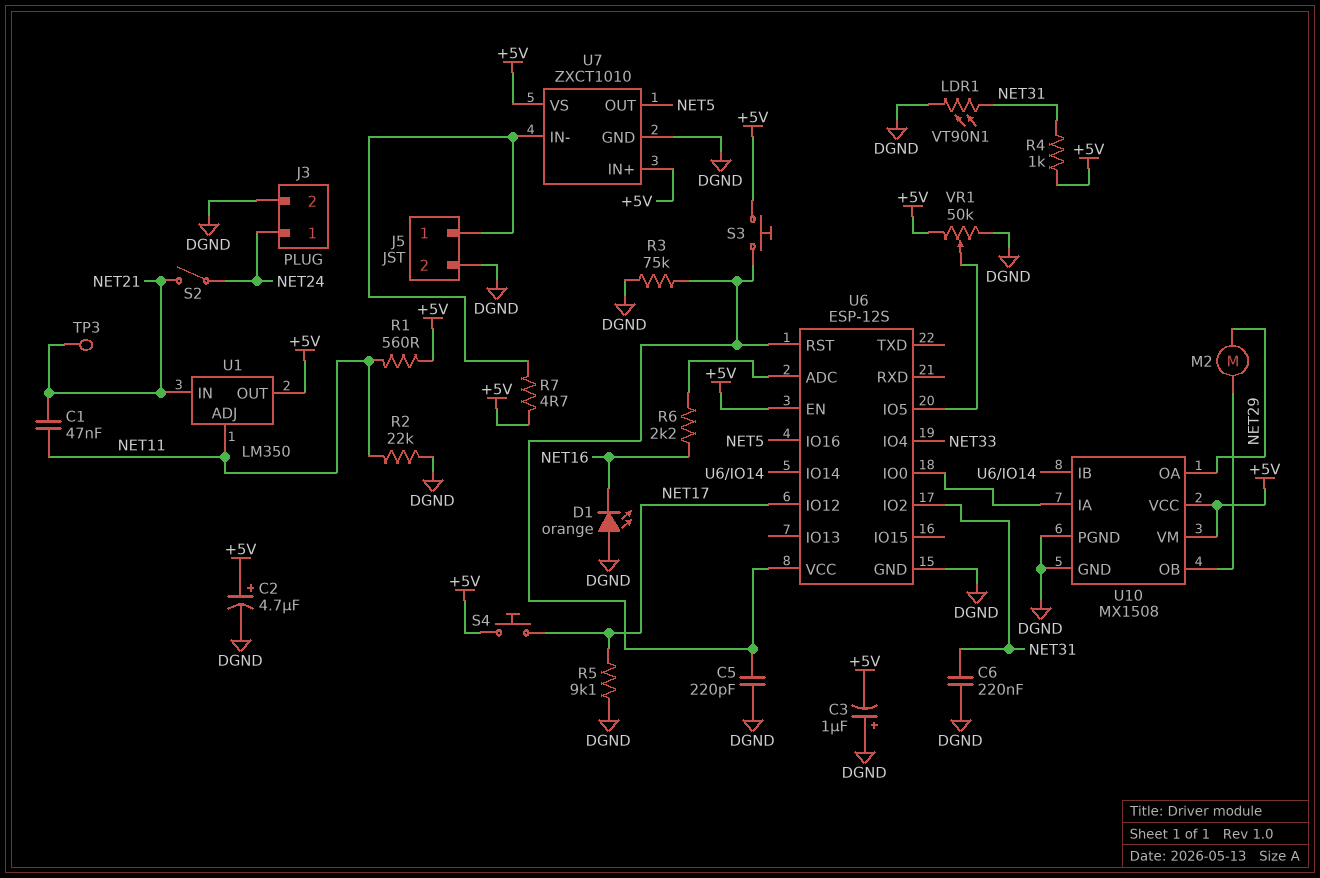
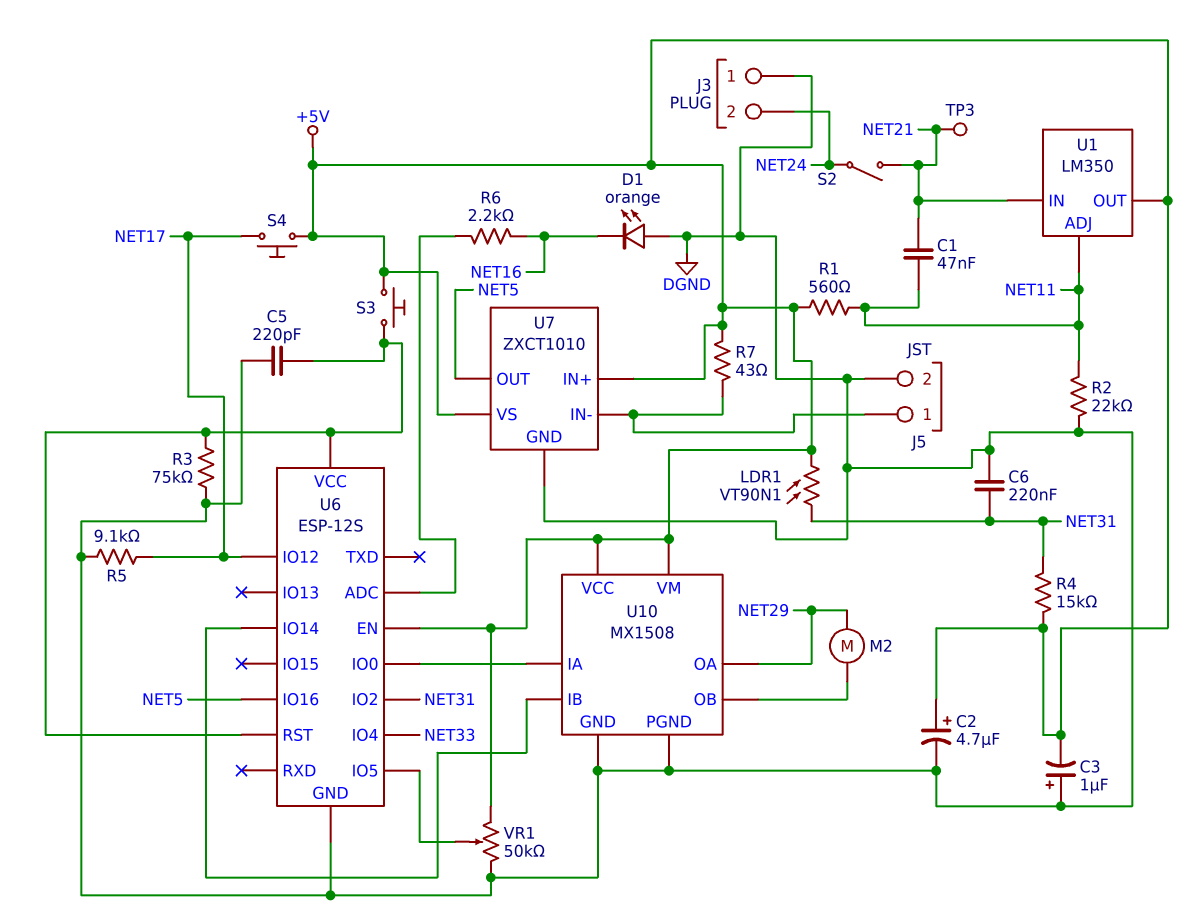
J3 pin 1: NET24 -> DGND
J3 pin 2: DGND -> NET24
LDR1: VT90N1 (DGND, NET31) -> VT90N1 (+5V, NET31)
R4: 1k (+5V, NET31) -> 15k (+5V, NET31)
R7: 4.7 (+5V, J5/1) -> 43 (+5V, J5/1)

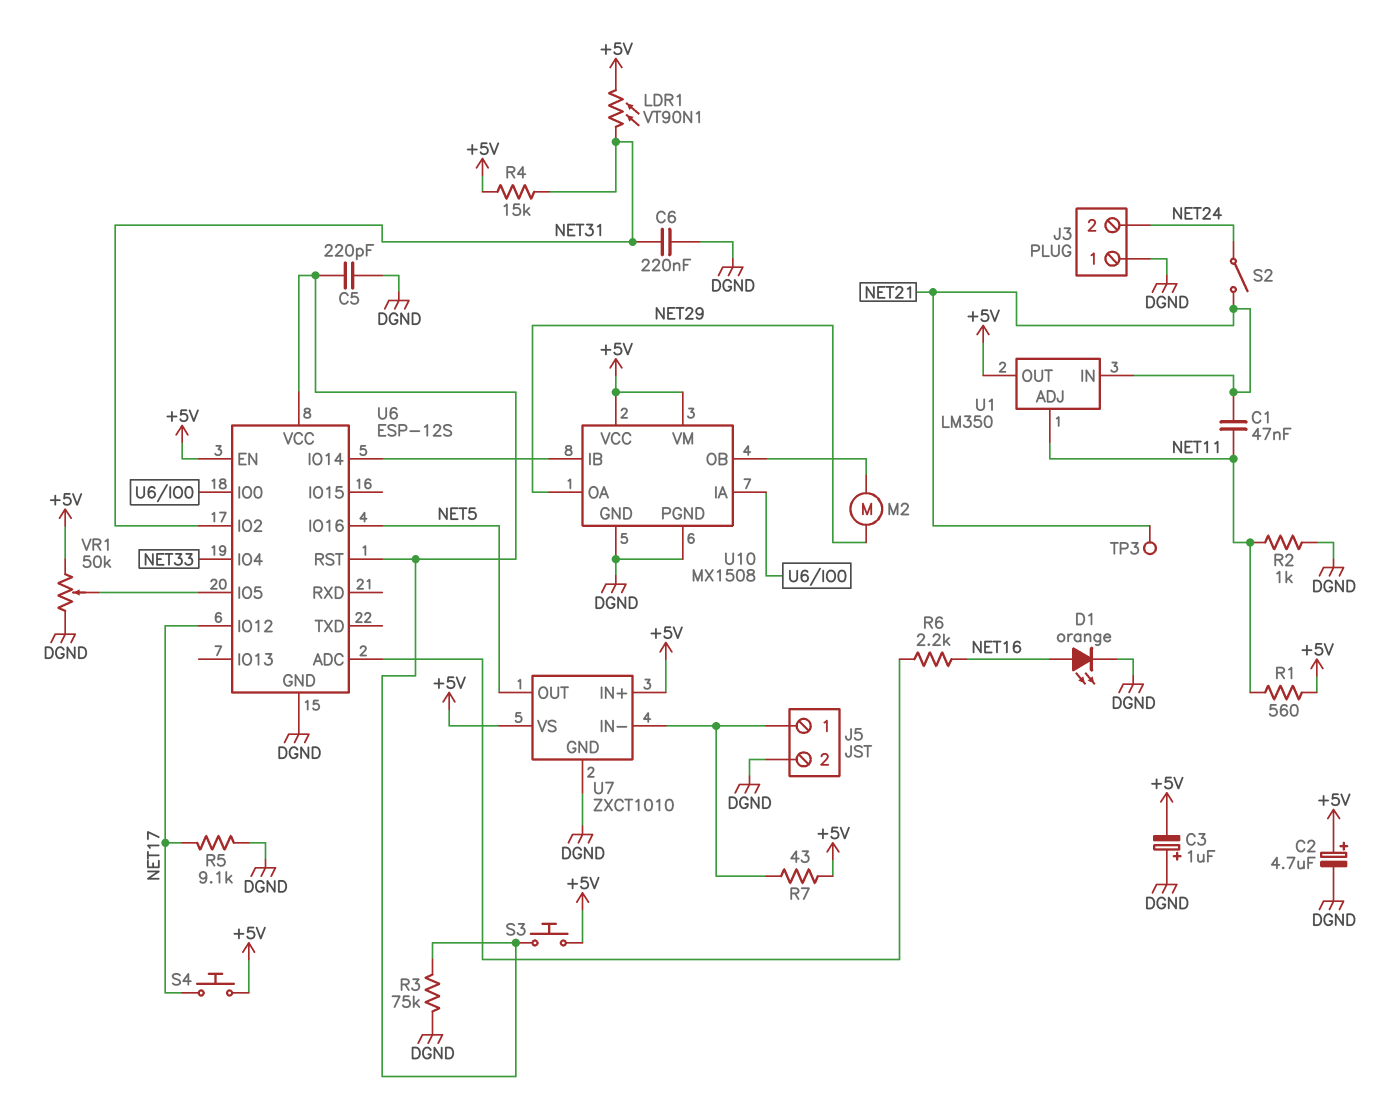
D1: LED orange (A DGND, K NET16) -> LED orange (A NET16, K DGND)
R2: 22k (DGND, NET11) -> 1k (DGND, NET11)

